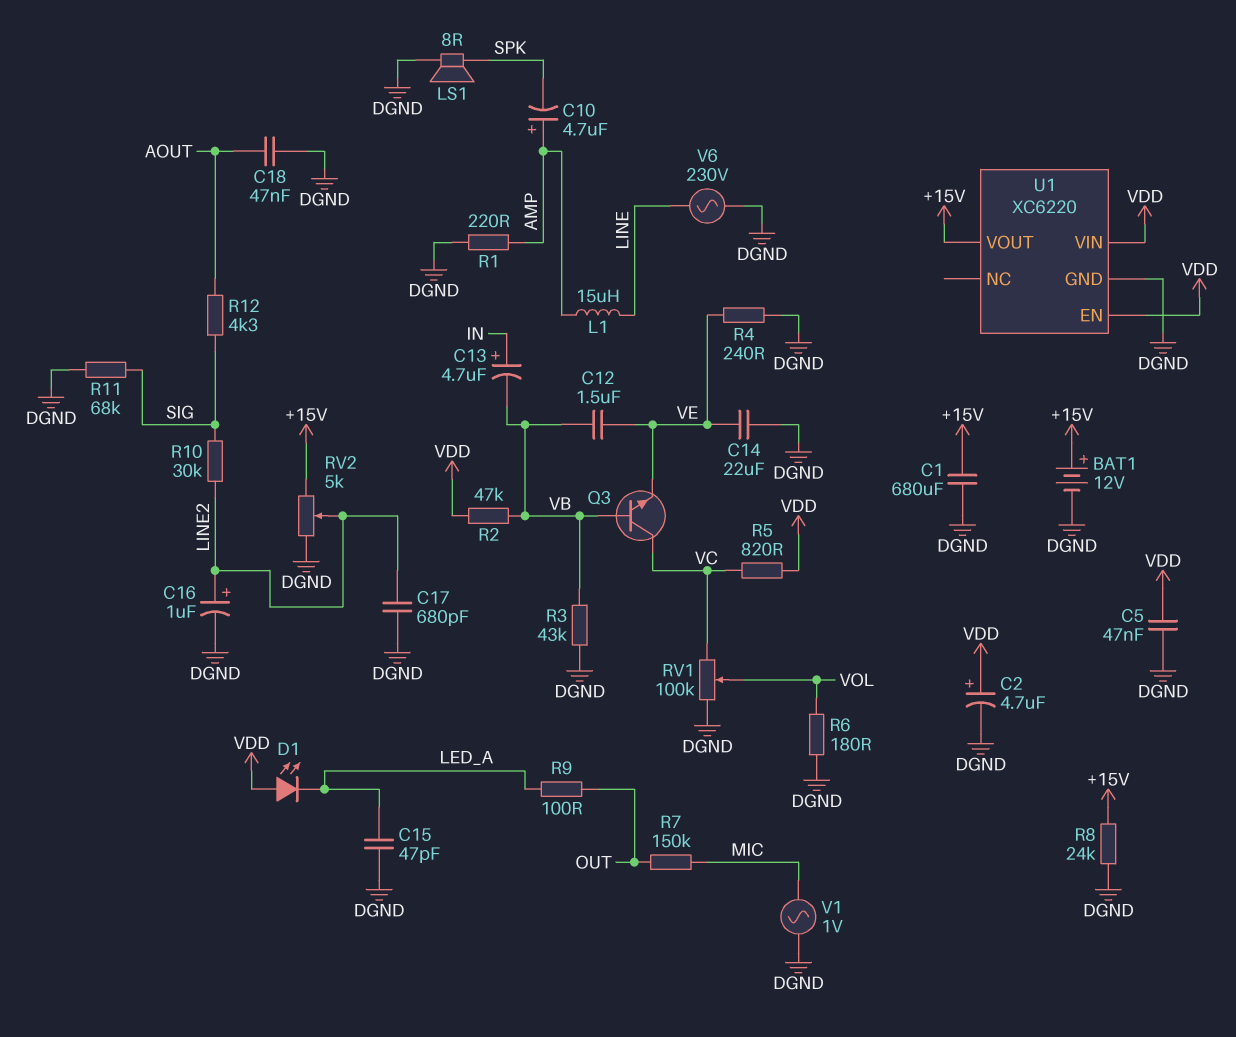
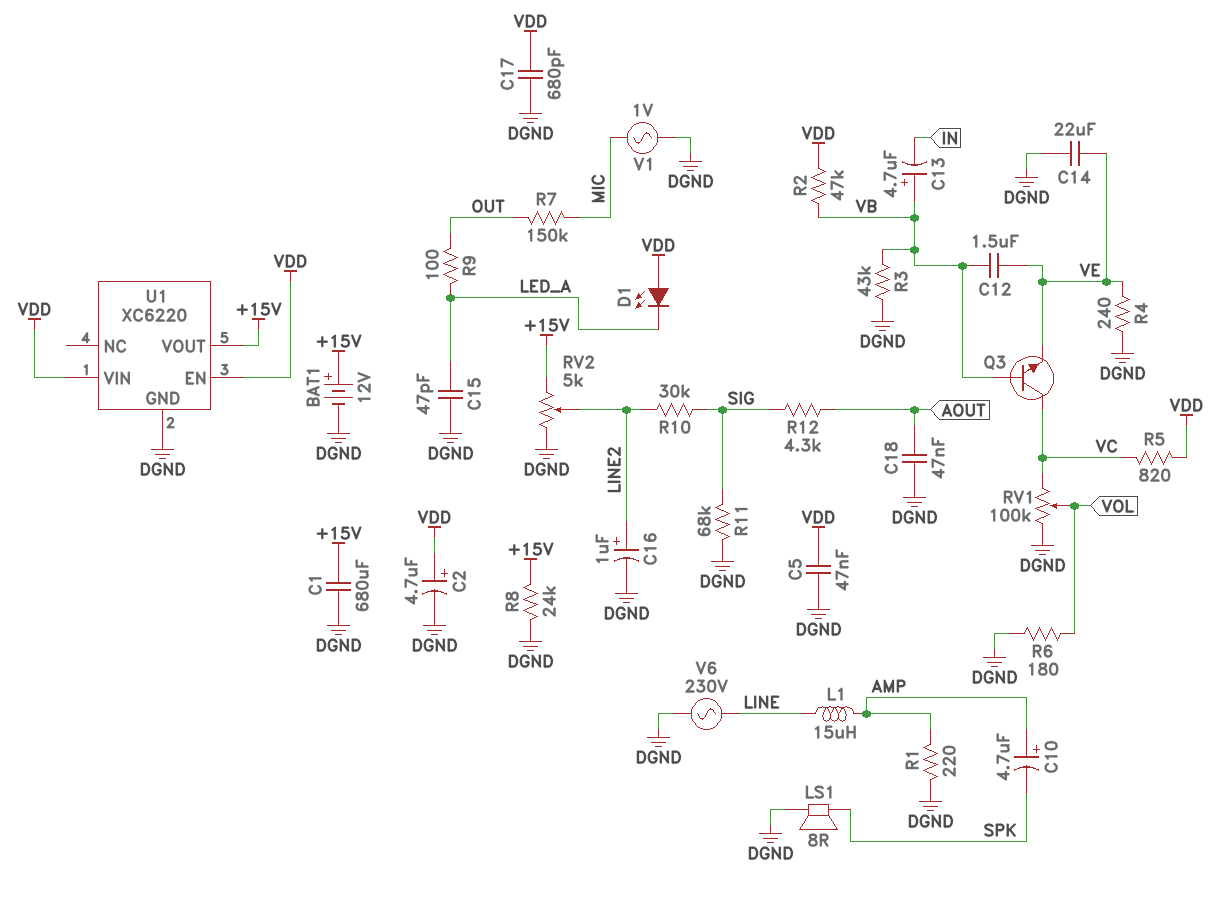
C13: 4.7uF (plus IN, minus VB) -> 4.7uF (plus VB, minus IN)
C17: 680pF (DGND, LINE2) -> 680pF (DGND, VDD)

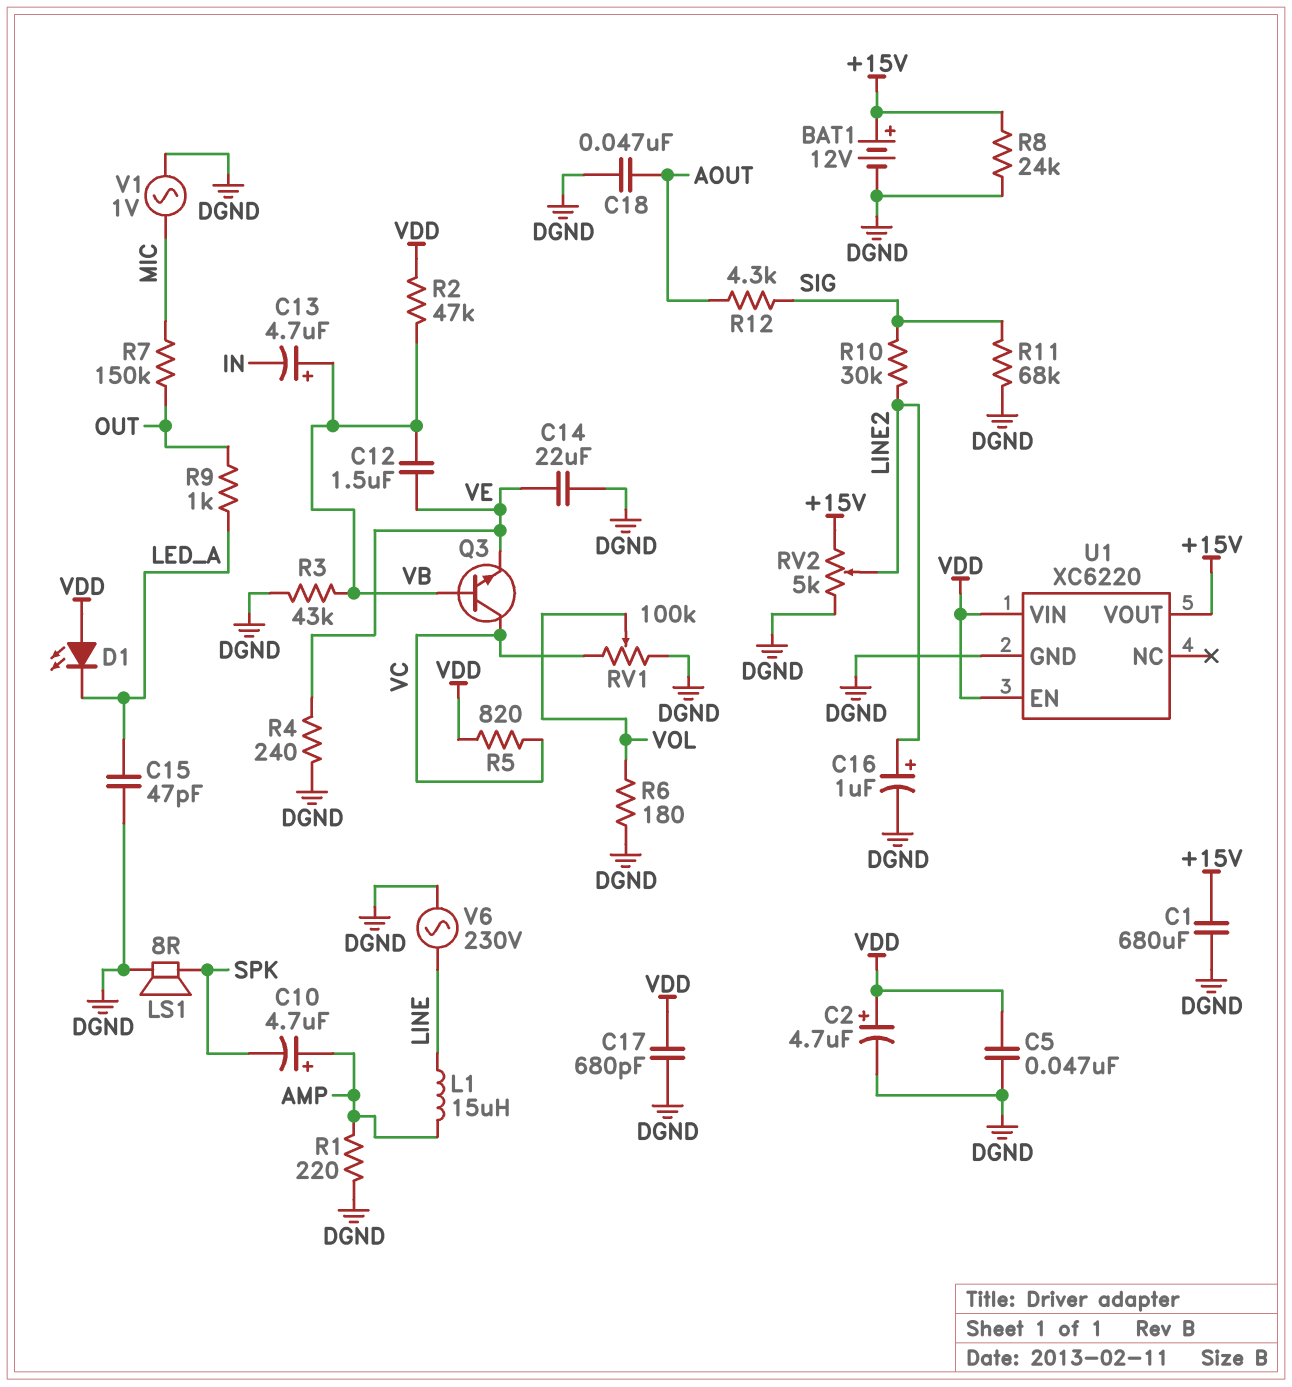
R9: 100 (LED_A, OUT) -> 1k (LED_A, OUT)

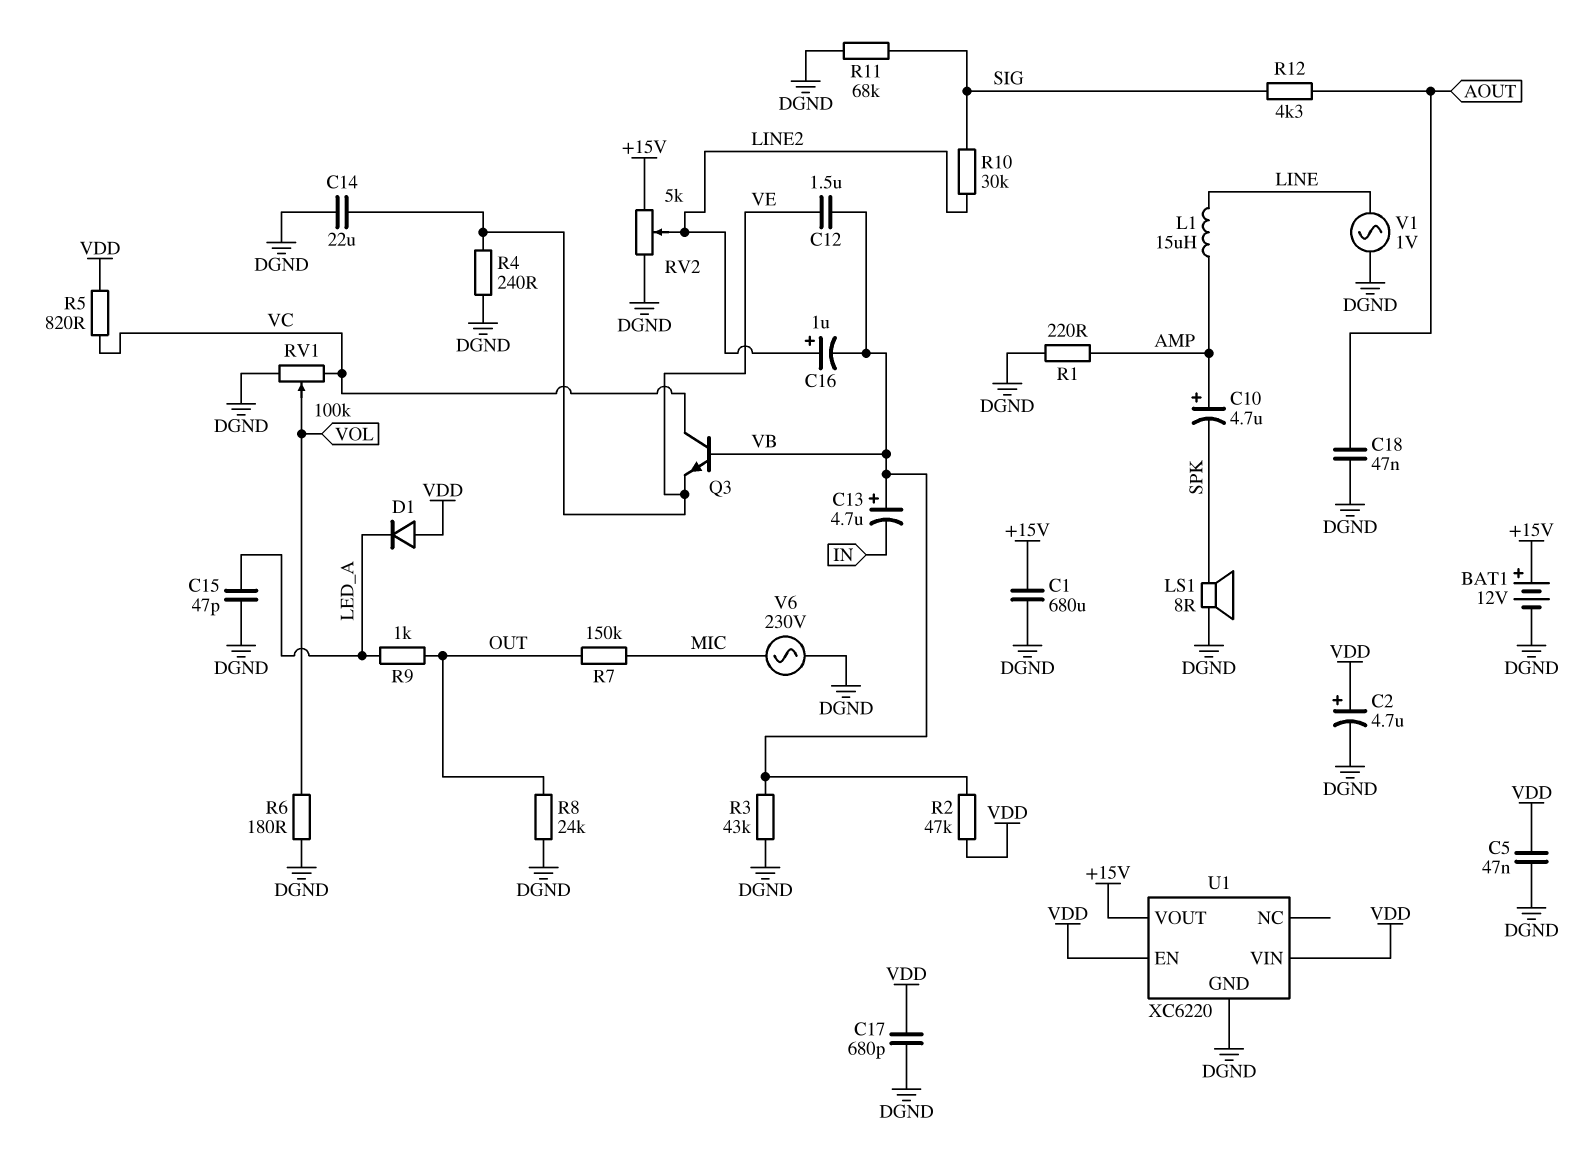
C16: 1uF (plus LINE2, minus DGND) -> 1uF (plus LINE2, minus VB)
D1: LED (A VDD, K LED_A) -> diode (A VDD, K LED_A)
R8: 24k (+15V, DGND) -> 24k (DGND, OUT)
V1: AC 1V (DGND, MIC) -> AC 1V (DGND, LINE)
V6: AC 230V (DGND, LINE) -> AC 230V (DGND, MIC)

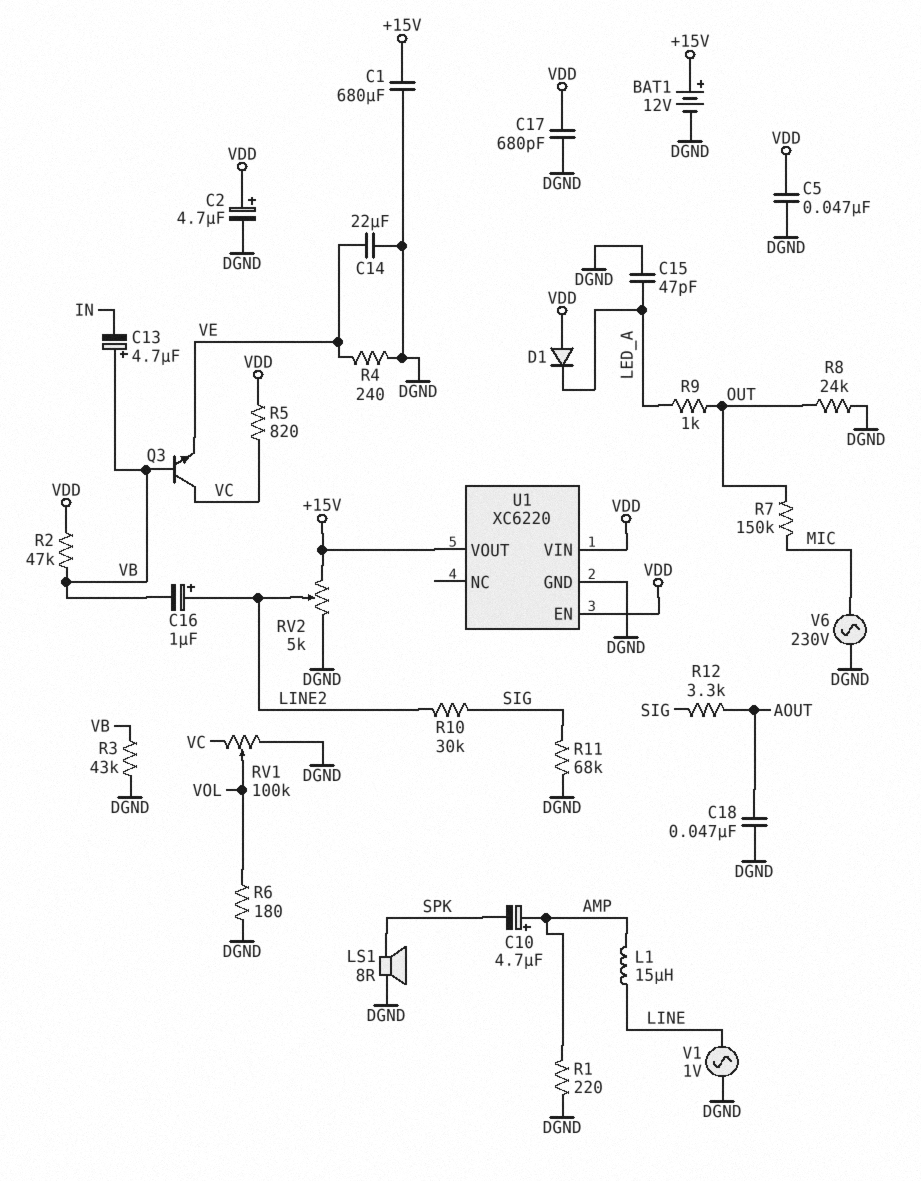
C12: 1.5uF (VB, VE) -> none
R12: 4.3k (AOUT, SIG) -> 3.3k (AOUT, SIG)

